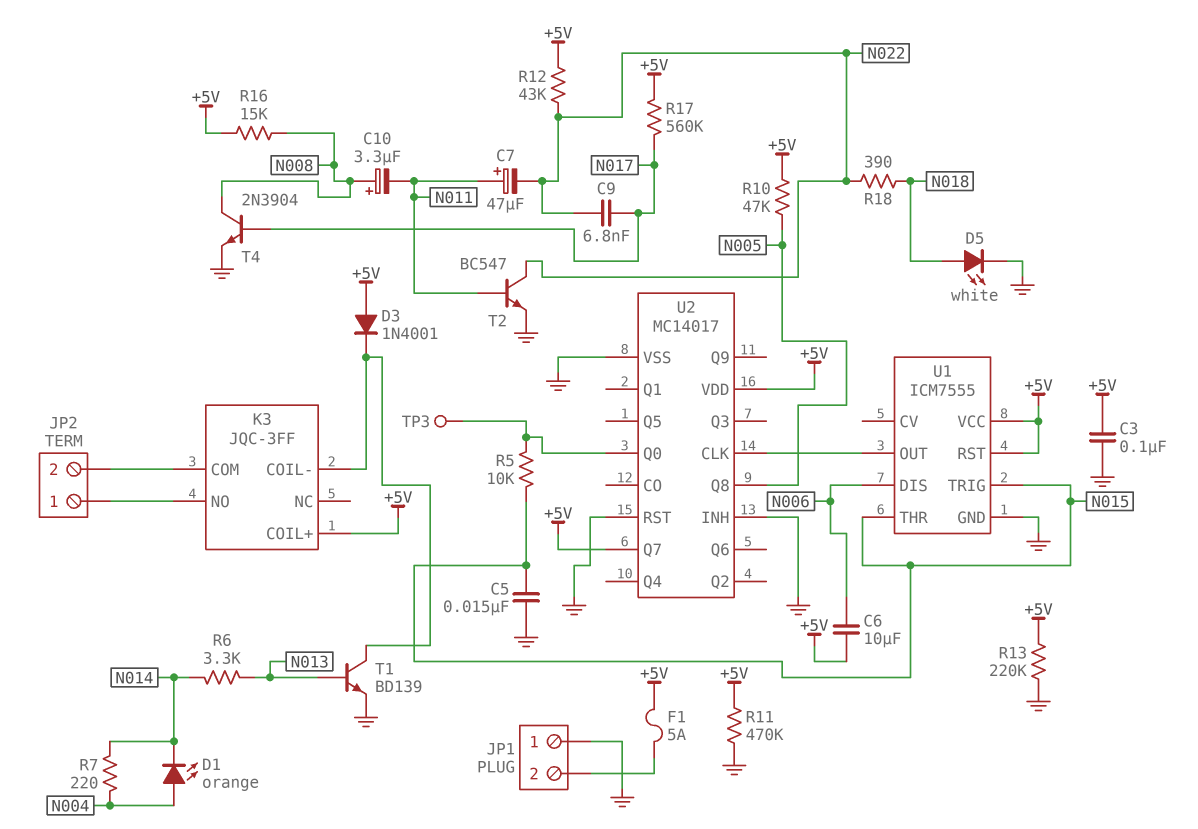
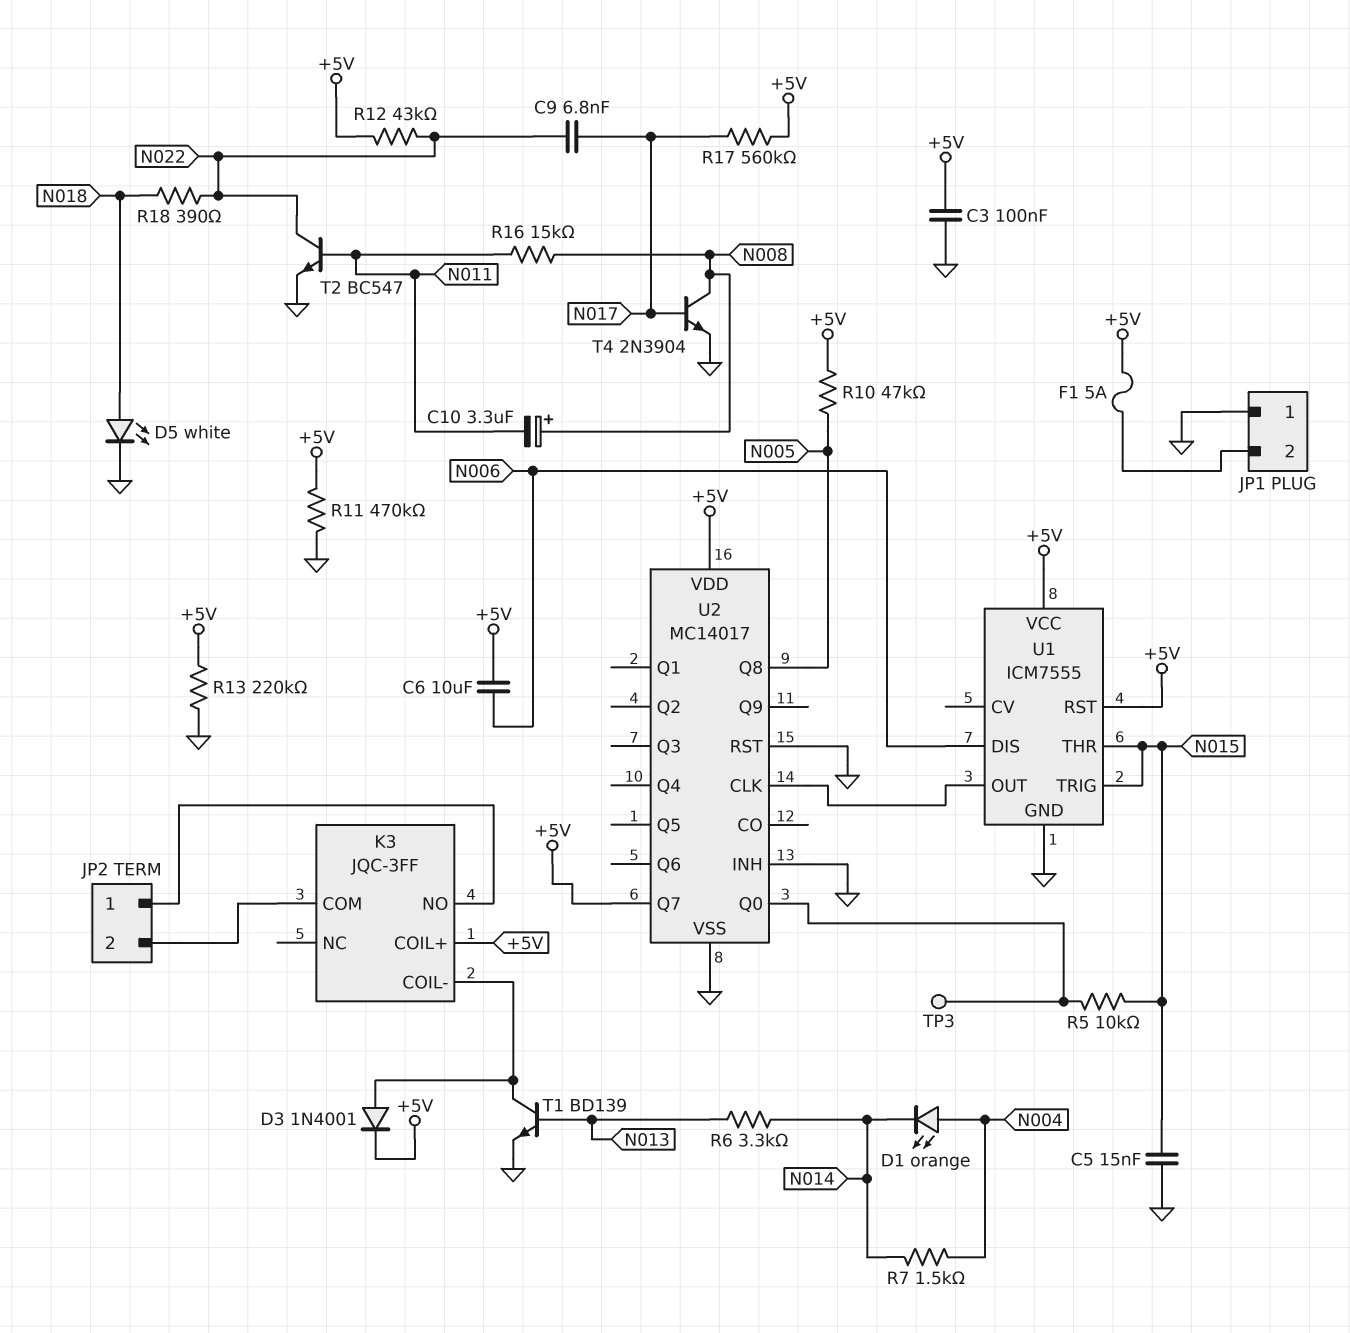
C7: 47uF (plus N011, minus N022) -> none
D3: diode 1N4001 (A +5V, K K3/COIL-) -> diode 1N4001 (A K3/COIL-, K +5V)
R7: 220 (N004, N014) -> 1.5k (N004, N014)
R16: 15k (+5V, N008) -> 15k (N008, N011)

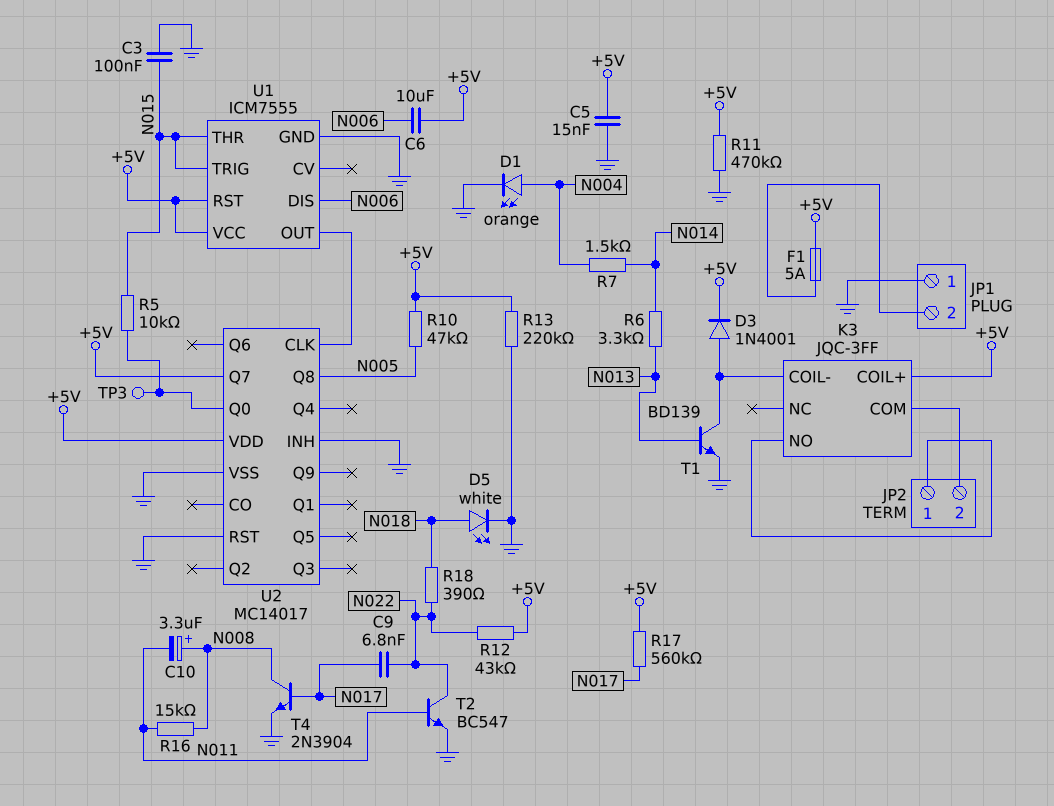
C3: 100nF (+5V, GND) -> 100nF (GND, N015)
C5: 15nF (GND, N015) -> 15nF (+5V, GND)
D1: LED orange (A N004, K N014) -> LED orange (A N004, K GND)

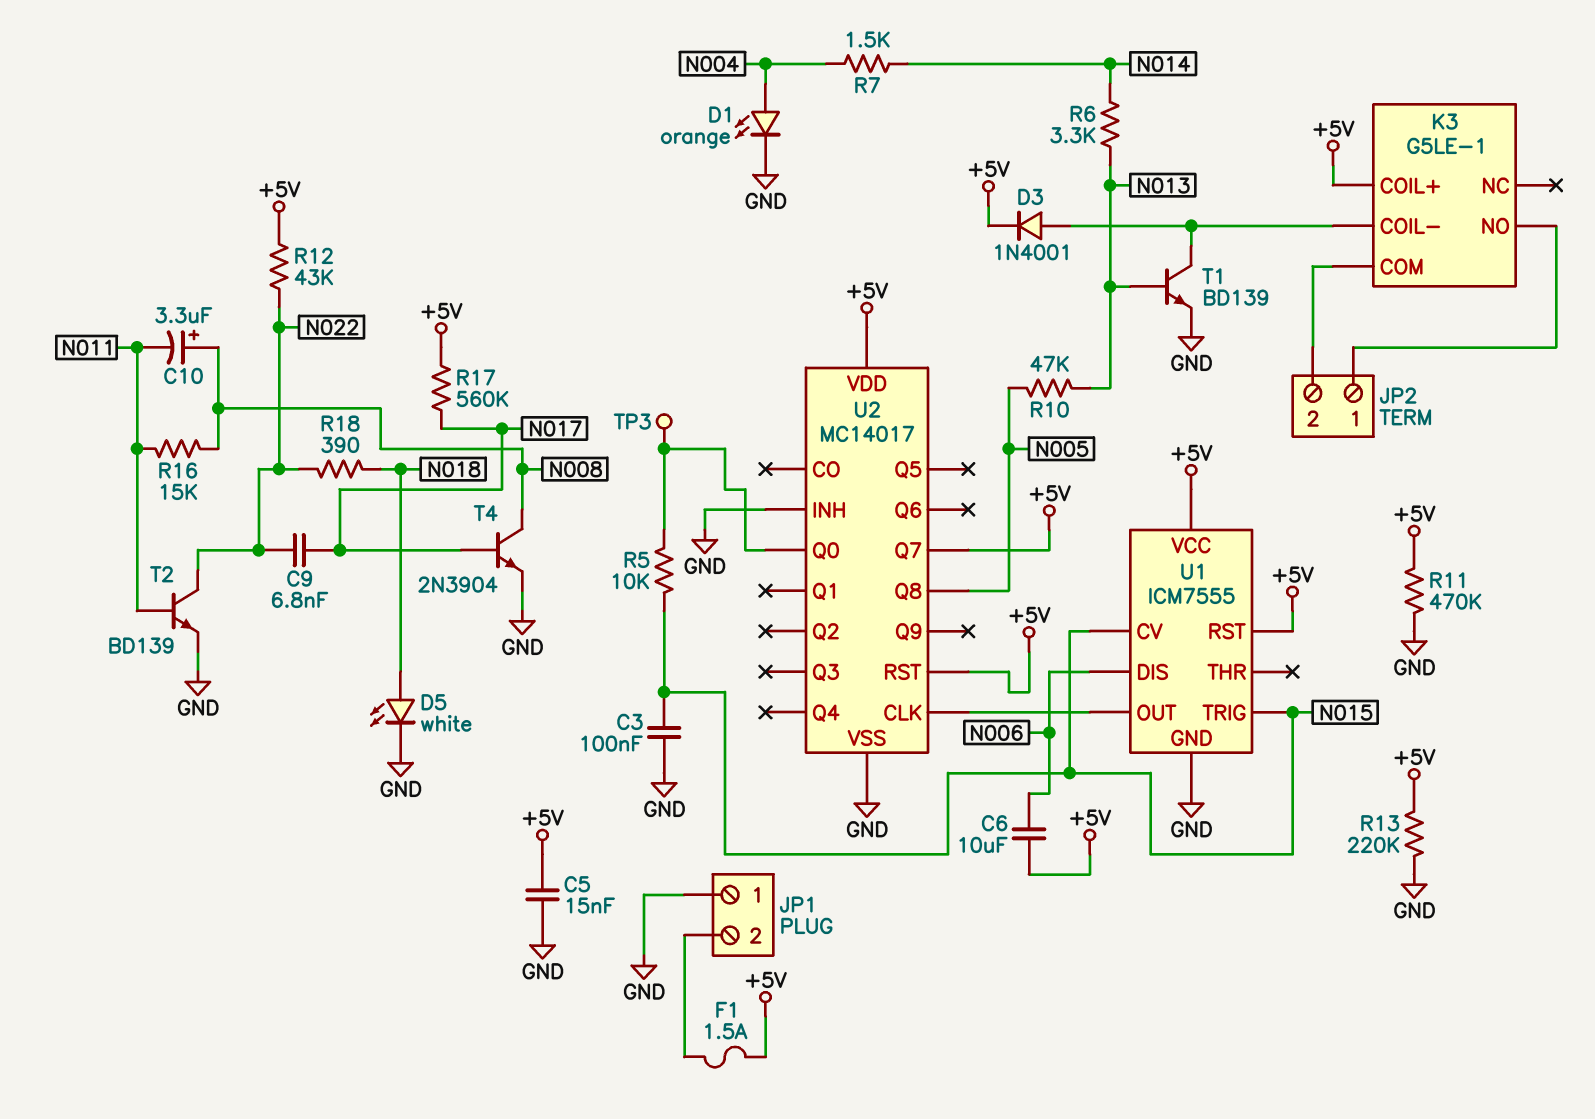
F1: 5A (+5V, JP1/2) -> 1.5A (+5V, JP1/2)
K3: JQC-3FF -> G5LE-1
R10: 47k (+5V, N005) -> 47k (N005, N013)
T2: NPN BC547 (B N011, C N022, E GND) -> NPN BD139 (B N011, C N022, E GND)
U1 pin CV: none -> N015
U1 pin THR: N015 -> none
U2 pin RST: GND -> +5V

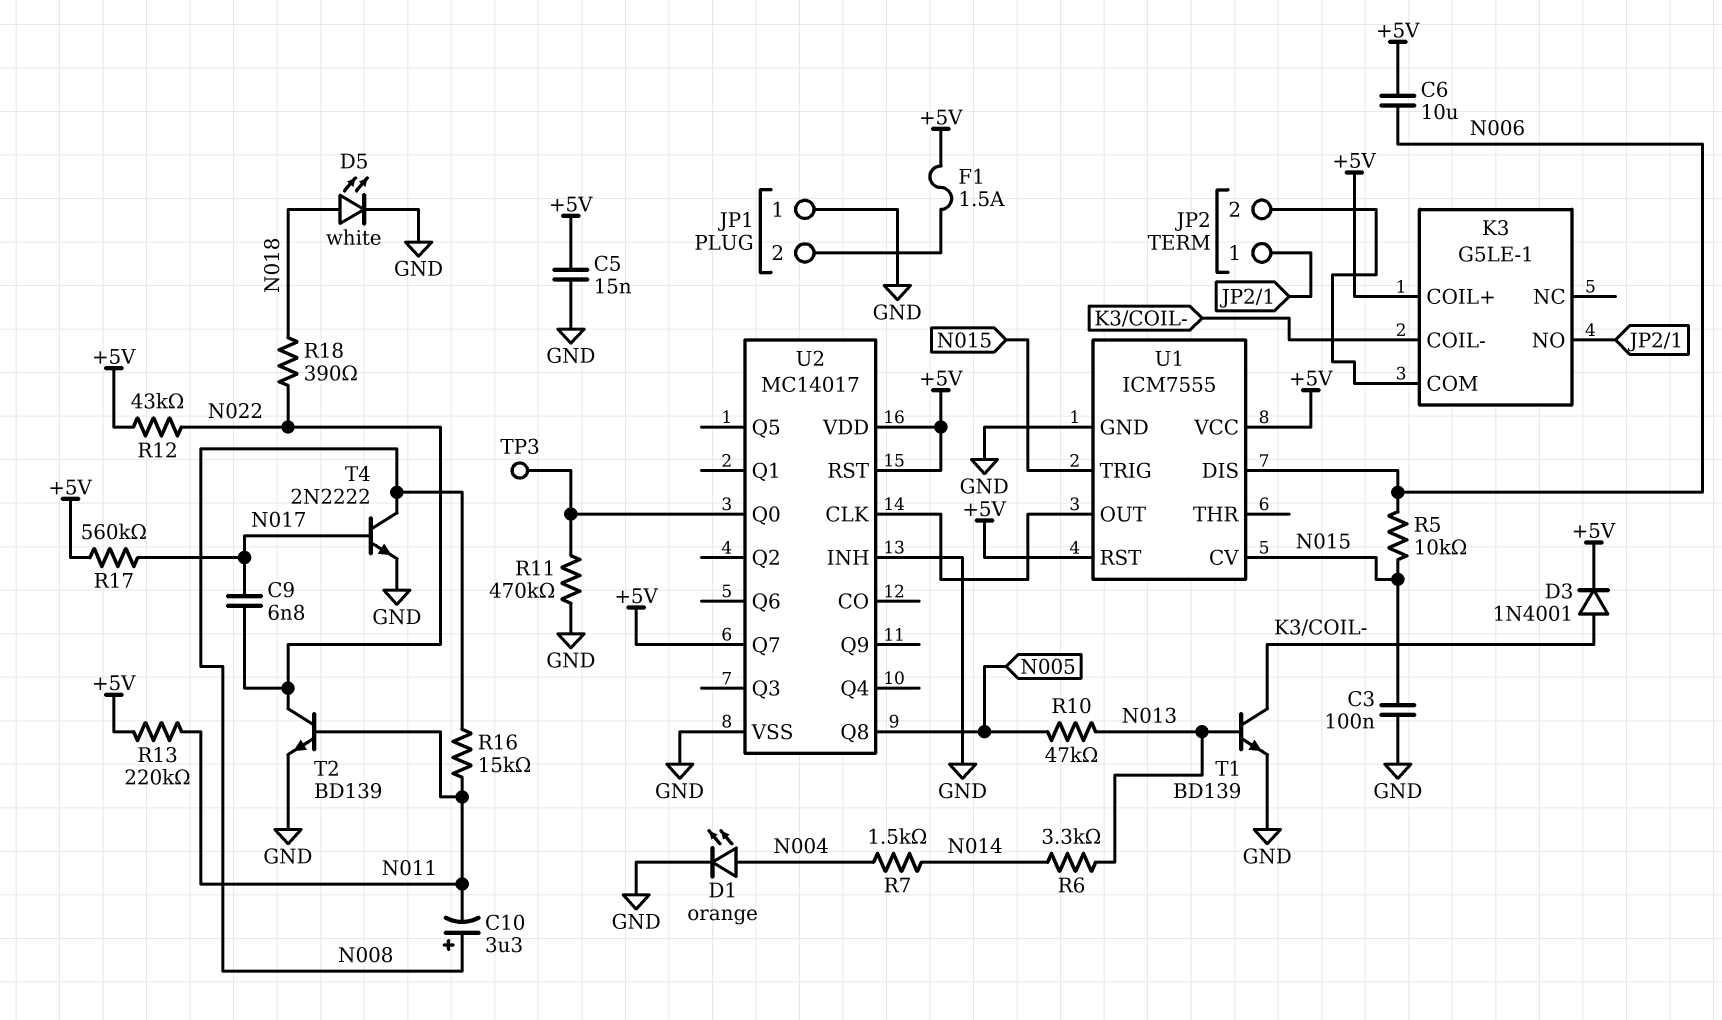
R5: 10k (N015, U2/Q0) -> 10k (N006, N015)
R11: 470k (+5V, GND) -> 470k (GND, U2/Q0)
R13: 220k (+5V, GND) -> 220k (+5V, N011)
T4: NPN 2N3904 (B N017, C N008, E GND) -> NPN 2N2222 (B N017, C N008, E GND)

